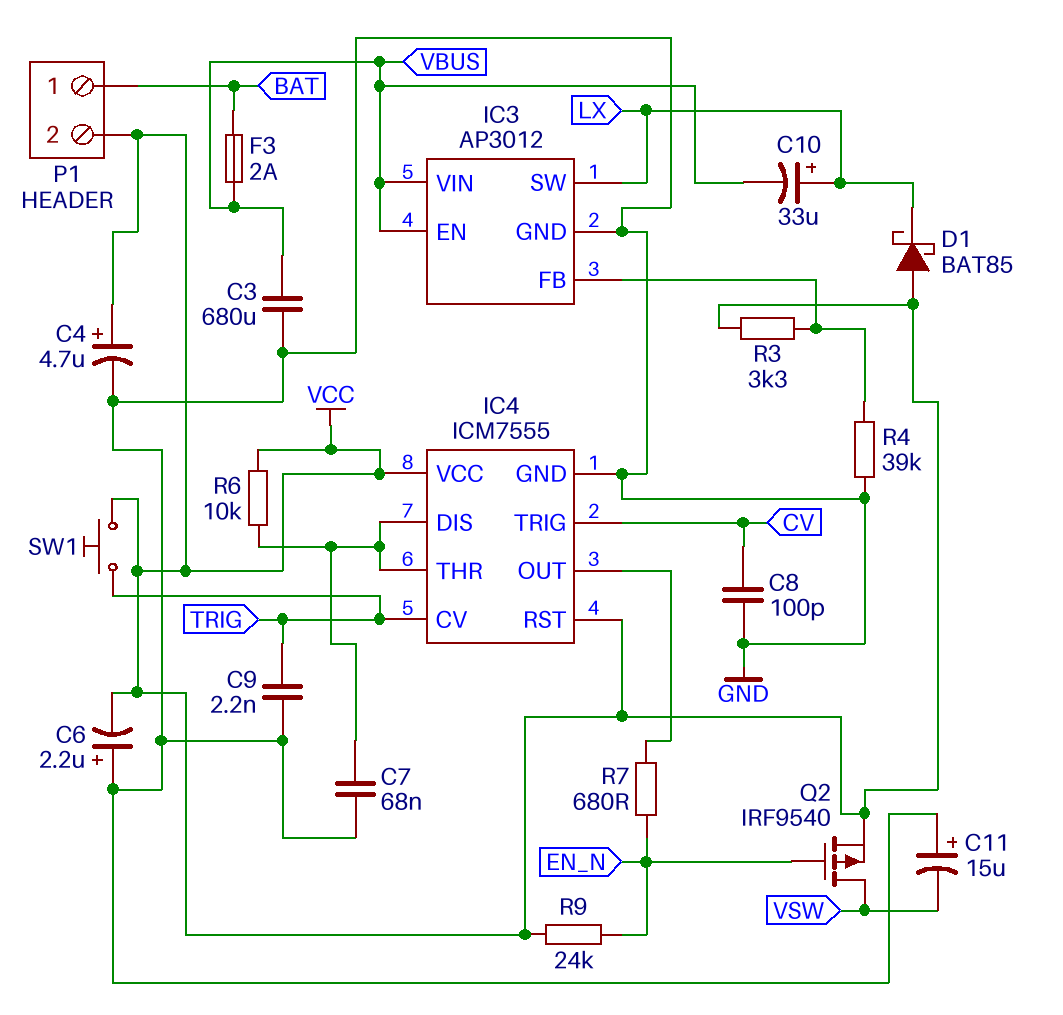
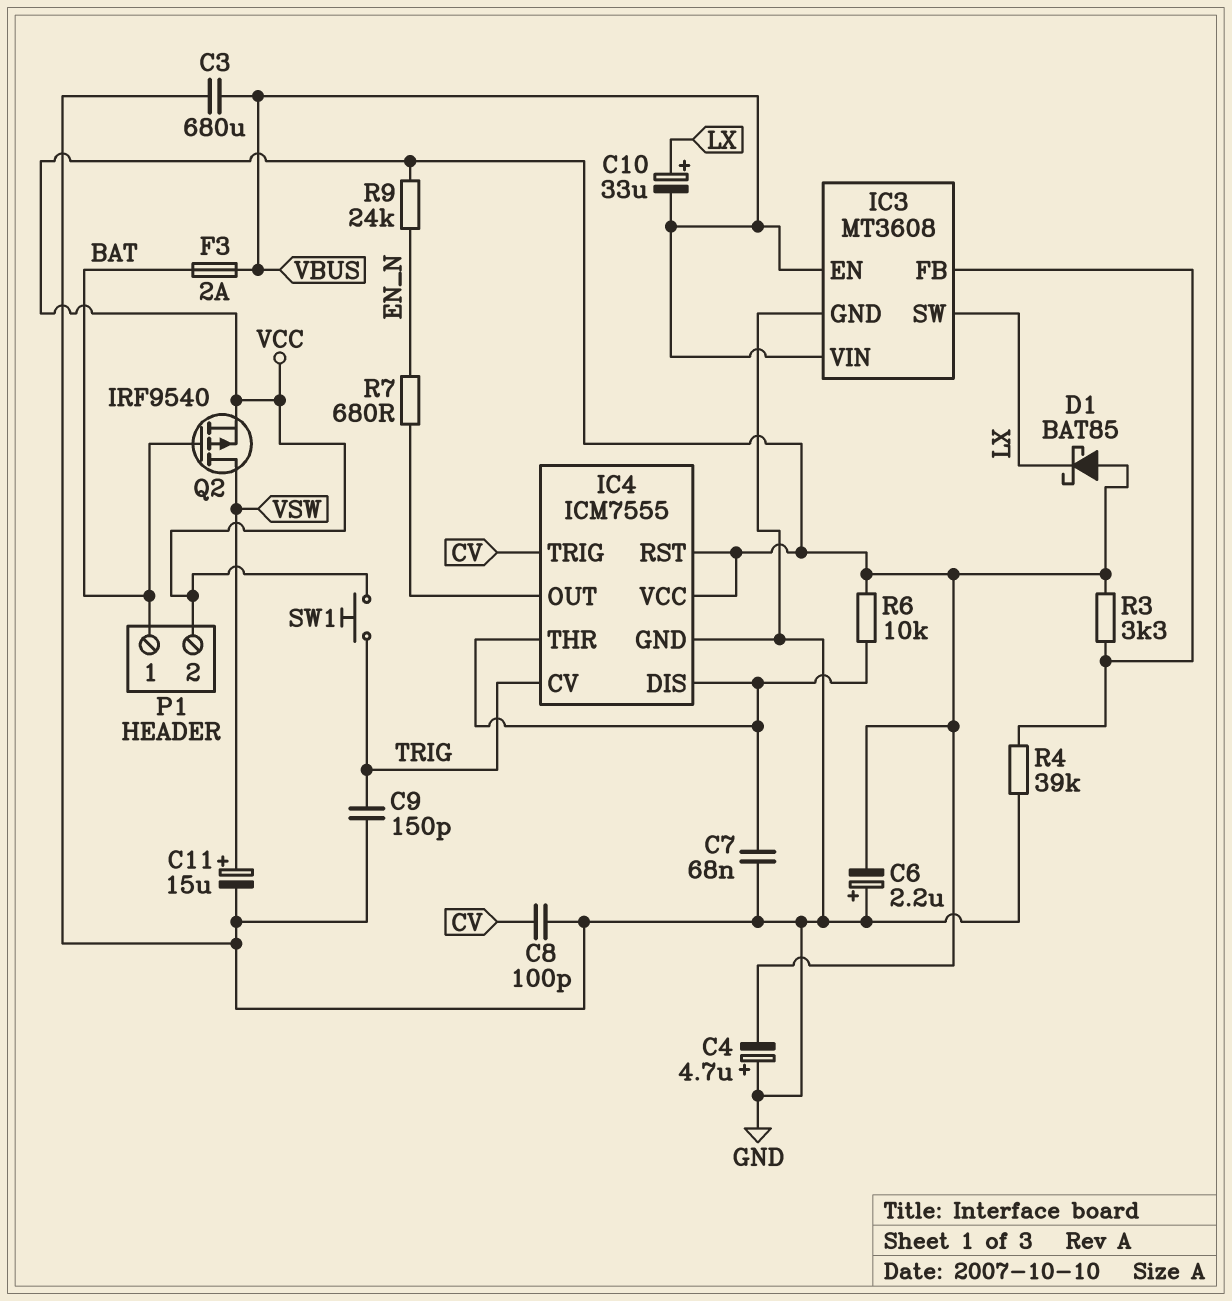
C4: 4.7uF (plus VCC, minus GND) -> 4.7uF (plus GND, minus VCC)
C9: 2.2nF (GND, TRIG) -> 150pF (GND, TRIG)
C11: 15uF (plus GND, minus VSW) -> 15uF (plus VSW, minus GND)
IC3: AP3012 -> MT3608
Q2: PMOS IRF9540 (G EN_N, D VSW, S VCC) -> PMOS IRF9540 (G BAT, D VSW, S VCC)

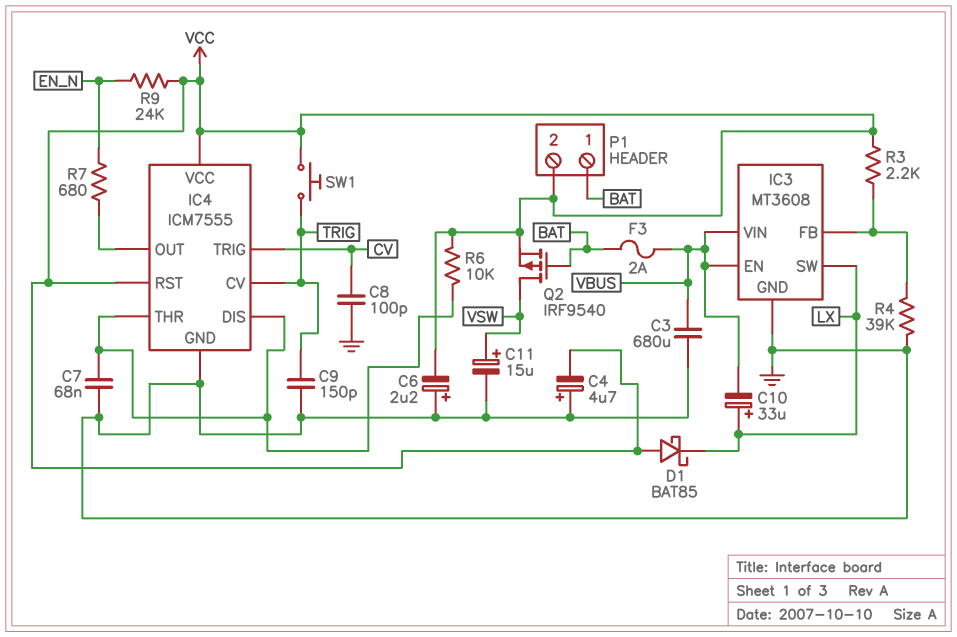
R3: 3.3k (IC3/FB, VCC) -> 2.2k (IC3/FB, VCC)

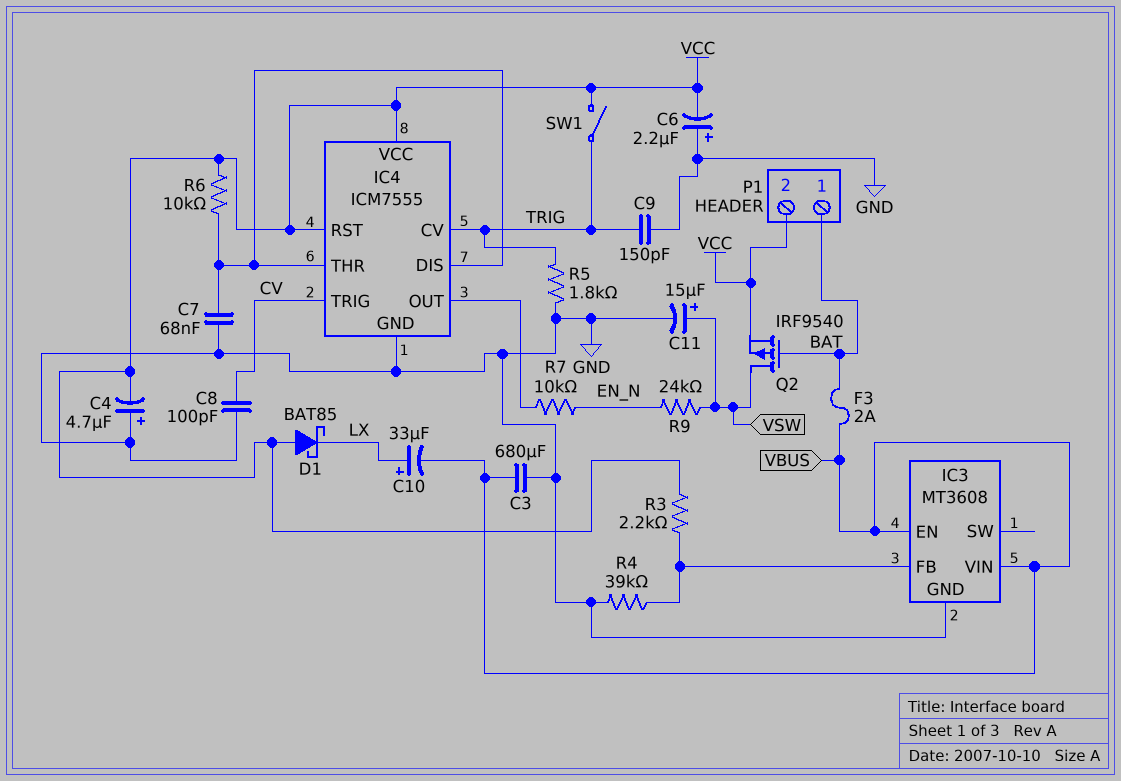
IC3 pin SW: LX -> none
R5: none -> 1.8k (GND, TRIG)
R7: 680 (EN_N, IC4/OUT) -> 10k (EN_N, IC4/OUT)
R9: 24k (EN_N, VCC) -> 24k (EN_N, VSW)
SW1: button (TRIG, VCC) -> switch (TRIG, VCC)

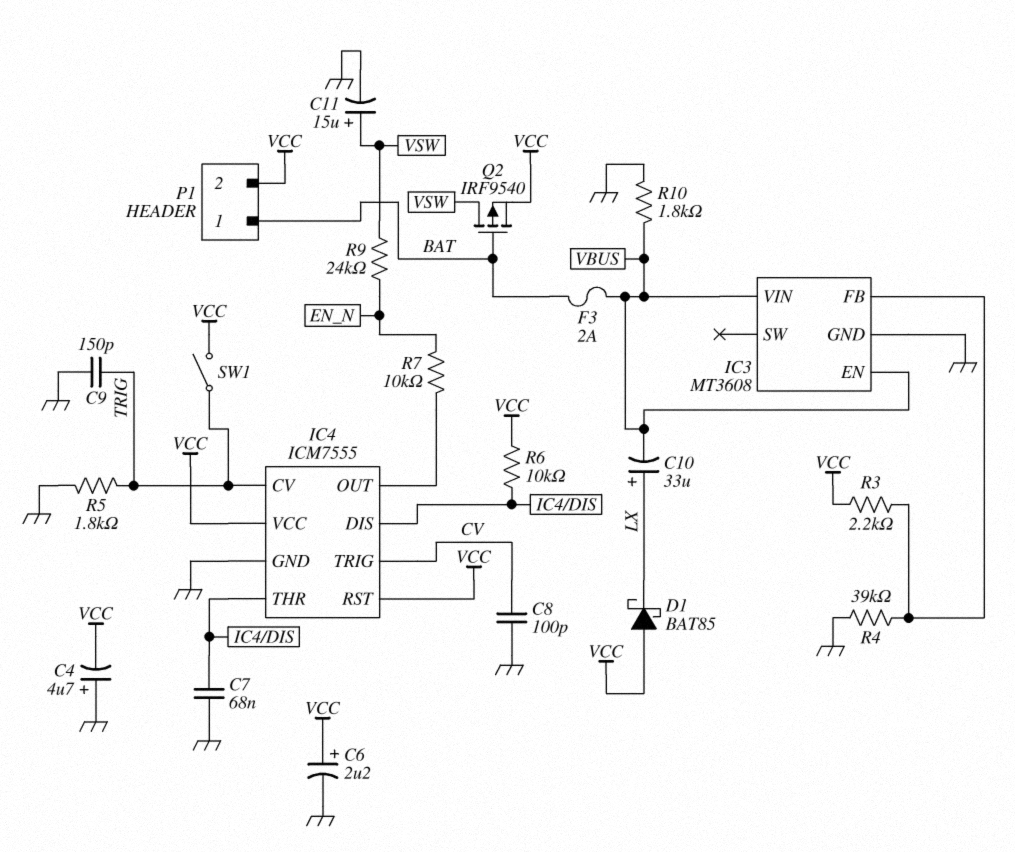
C3: 680uF (GND, VBUS) -> none
C6: 2.2uF (plus GND, minus VCC) -> 2.2uF (plus VCC, minus GND)
R10: none -> 1.8k (GND, VBUS)

